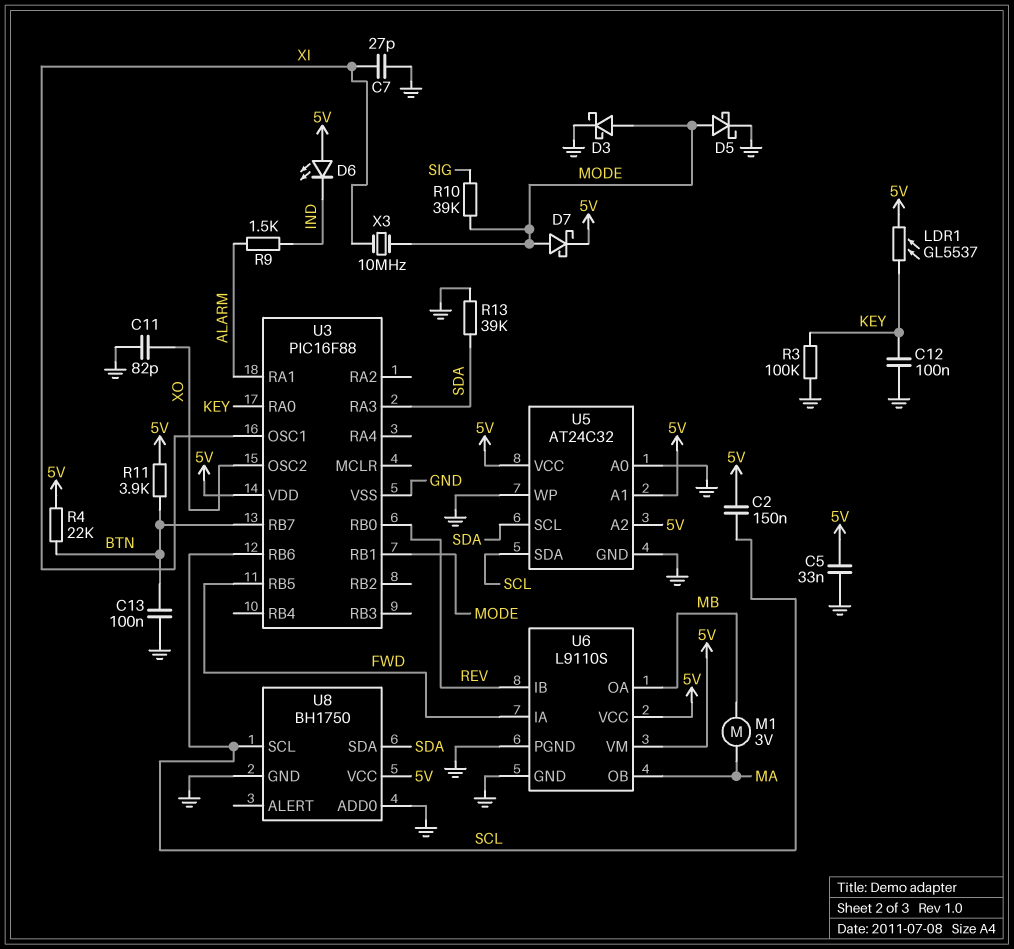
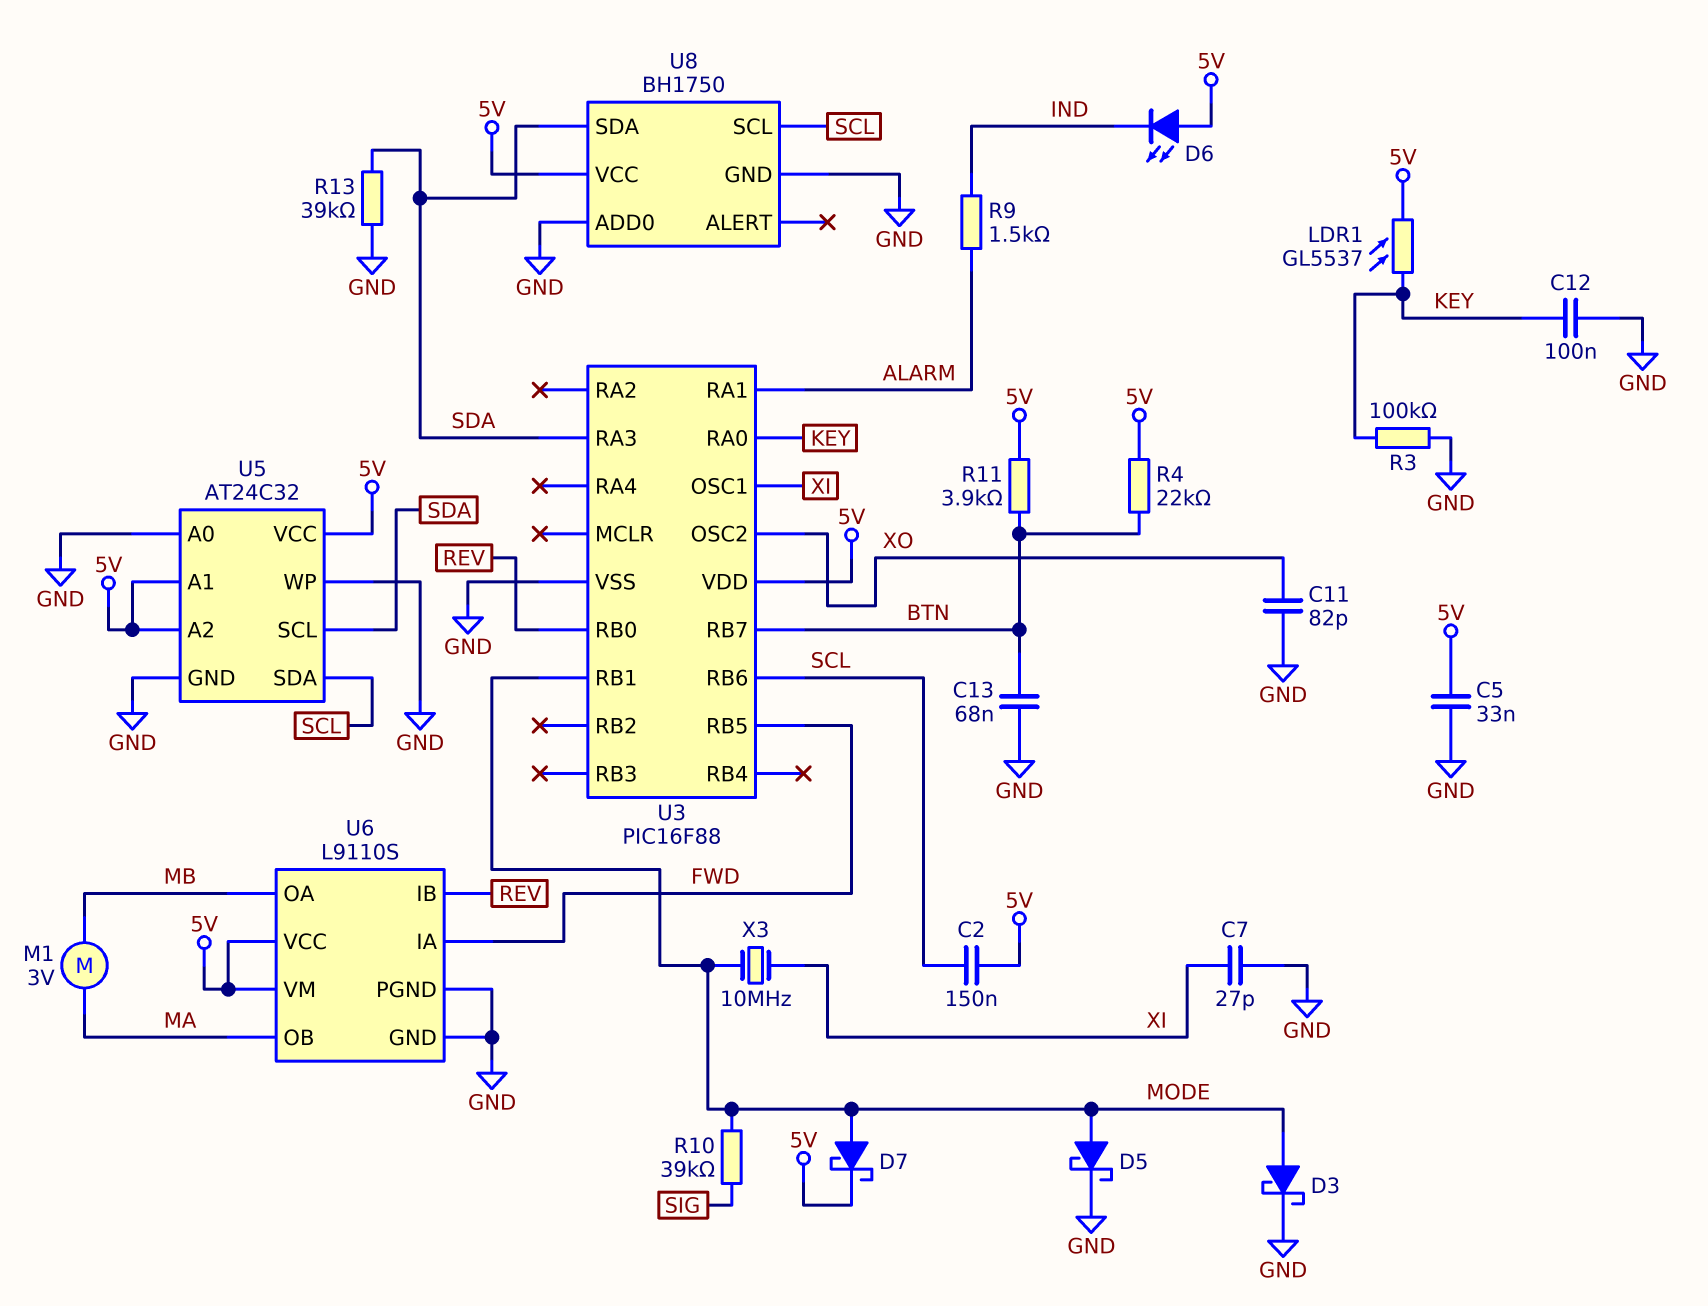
C13: 100nF (BTN, GND) -> 68nF (BTN, GND)

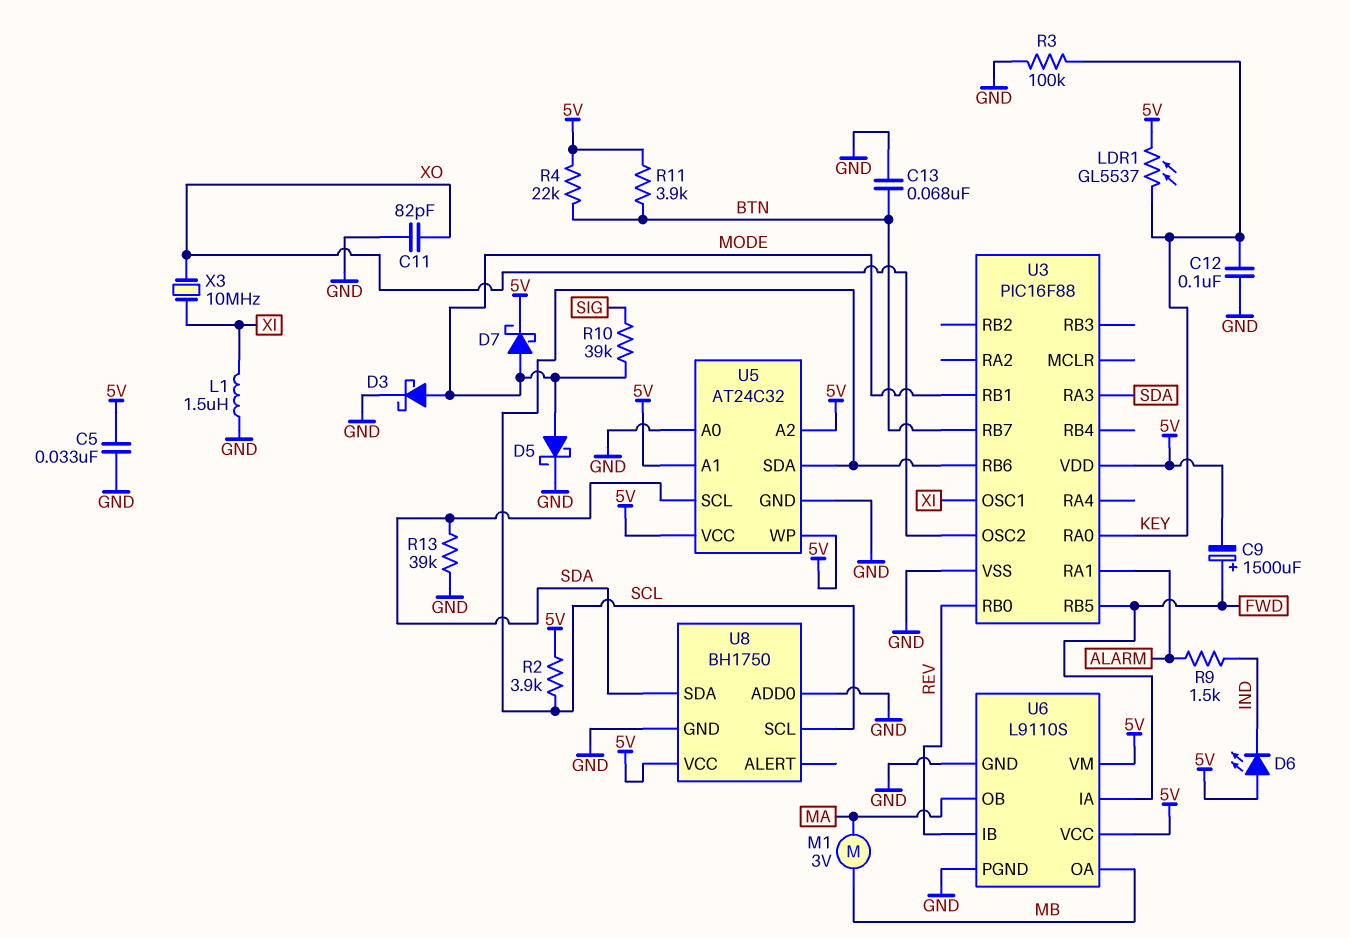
C2: 150nF (5V, SCL) -> none
C7: 27pF (GND, XI) -> none
C9: none -> 1500uF (plus FWD, minus 5V)
L1: none -> 1.5uH (GND, XI)
R2: none -> 3.9k (5V, SCL)
U5 pin WP: GND -> 5V
X3: 10MHz (MODE, XI) -> 10MHz (XI, XO)

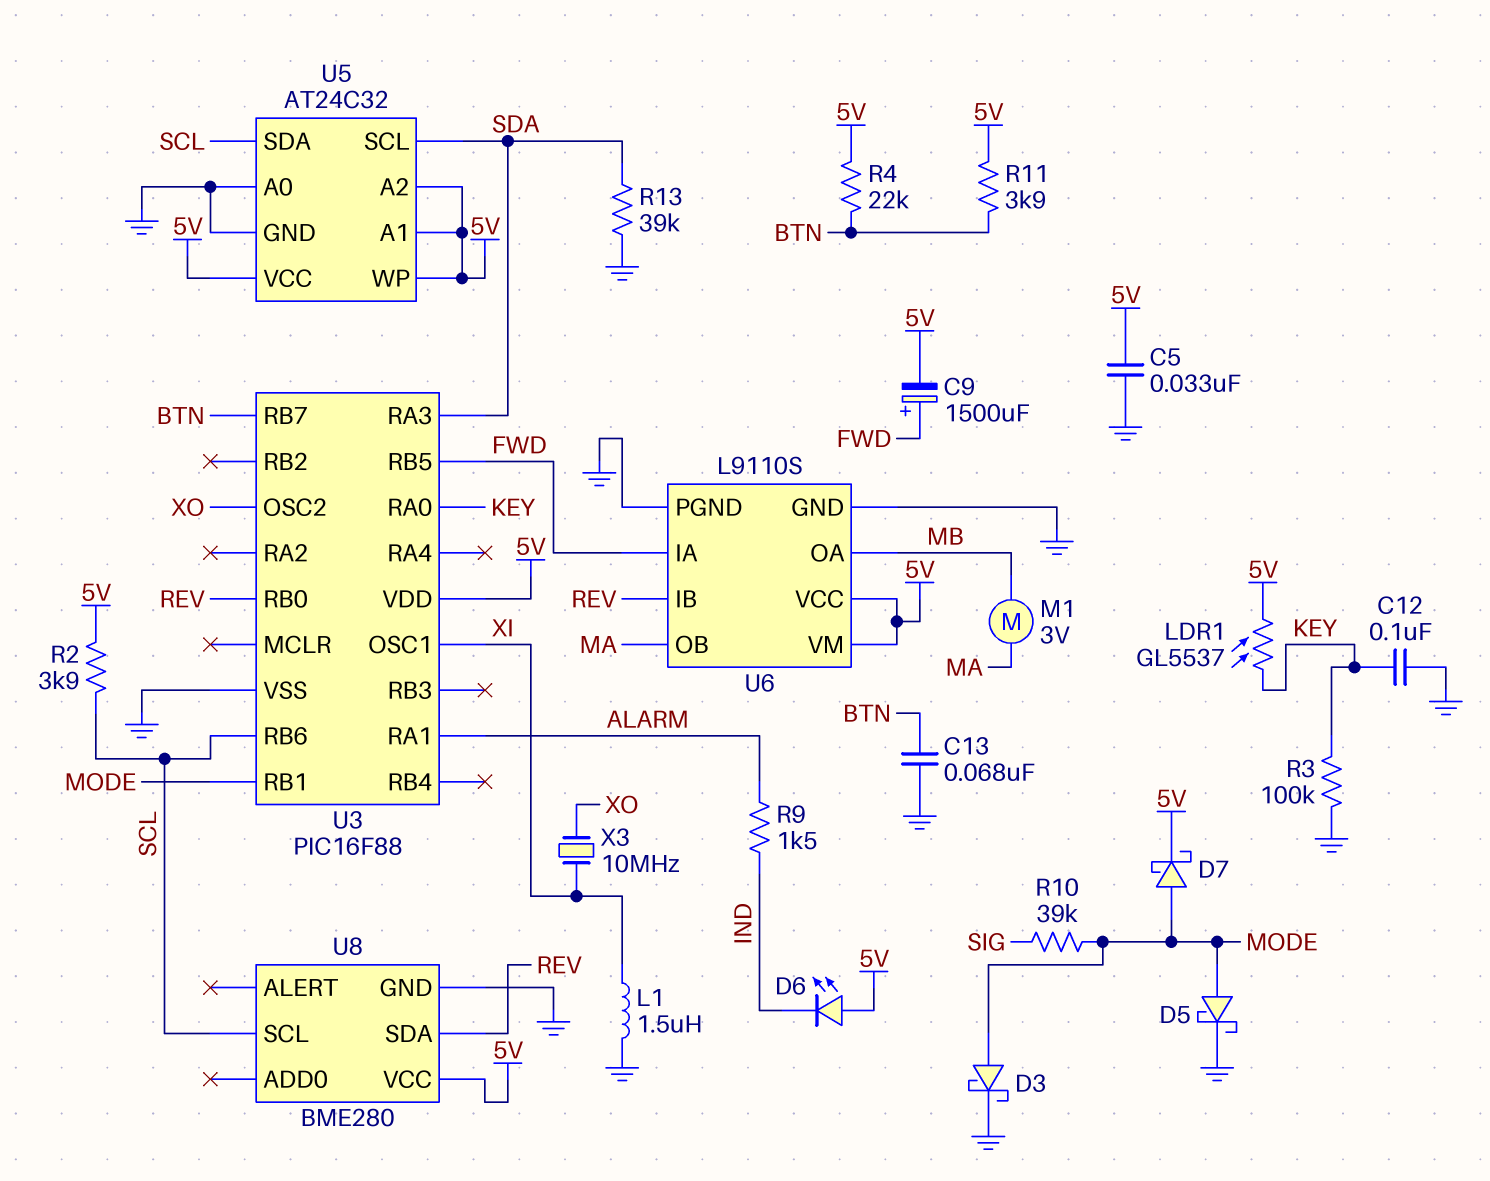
C11: 82pF (GND, XO) -> none
U8: BH1750 -> BME280
U8 pin ADD0: GND -> none
U8 pin SDA: SDA -> REV

